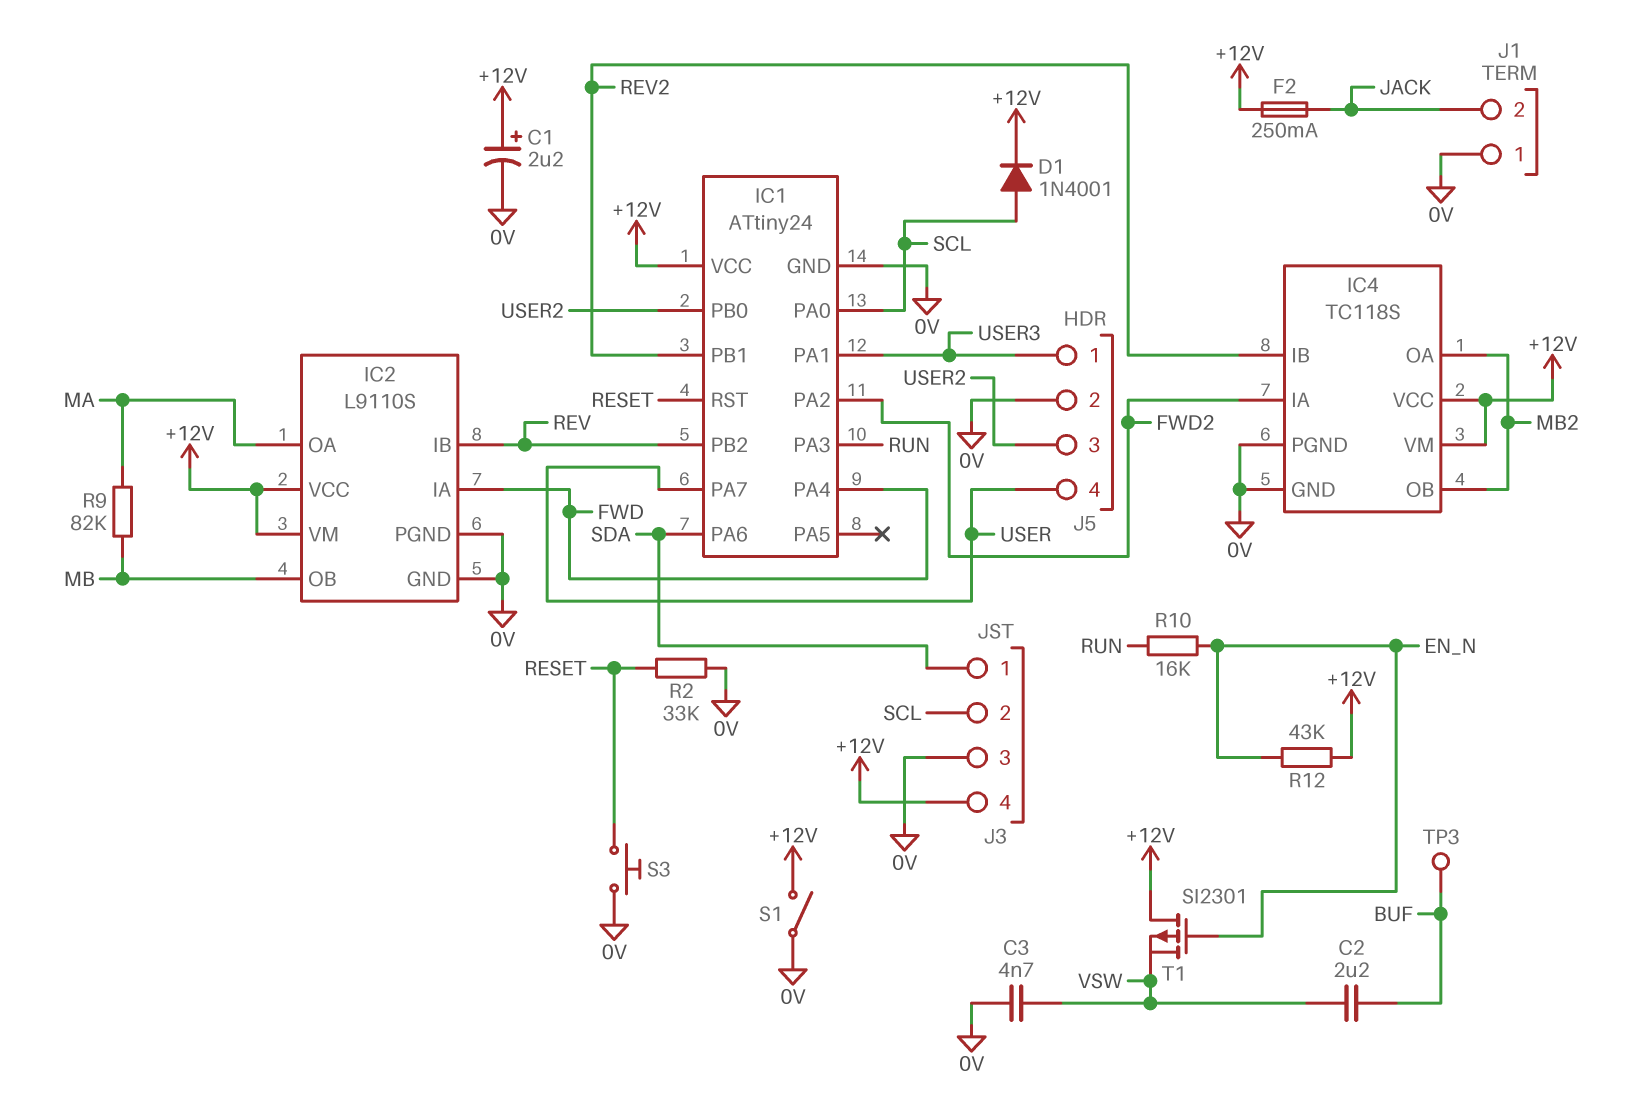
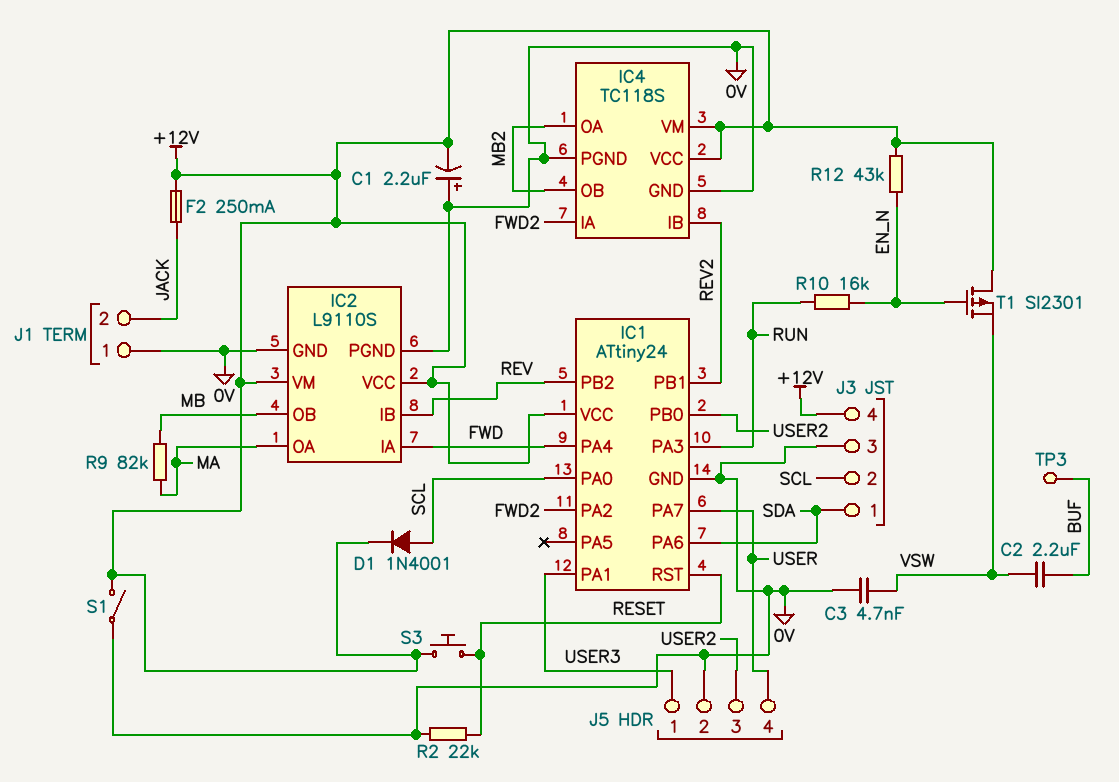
C1: 2.2uF (plus +12V, minus 0V) -> 2.2uF (plus 0V, minus +12V)
R2: 33k (0V, RESET) -> 22k (0V, RESET)
S3: button (0V, RESET) -> button (+12V, RESET)

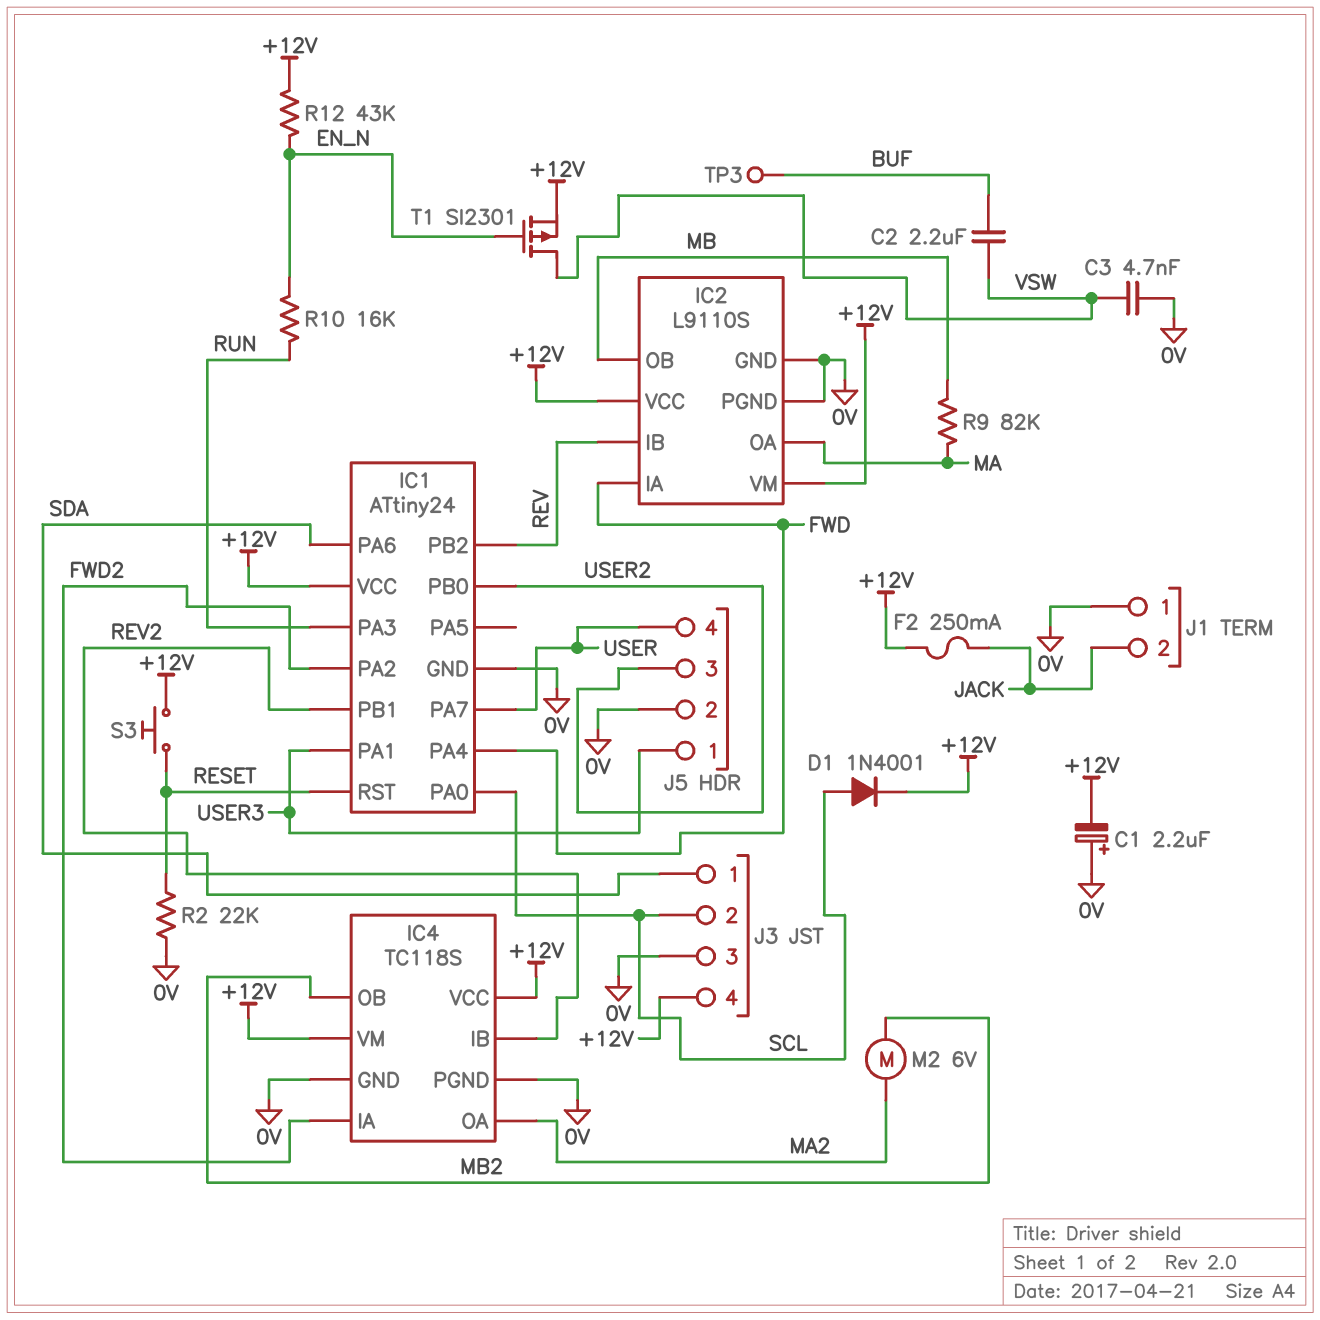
IC4 pin OA: MB2 -> MA2
M2: none -> motor 6V (MA2, MB2)
S1: switch (+12V, 0V) -> none
T1: PMOS SI2301 (G EN_N, D +12V, S VSW) -> PMOS SI2301 (G EN_N, D VSW, S +12V)

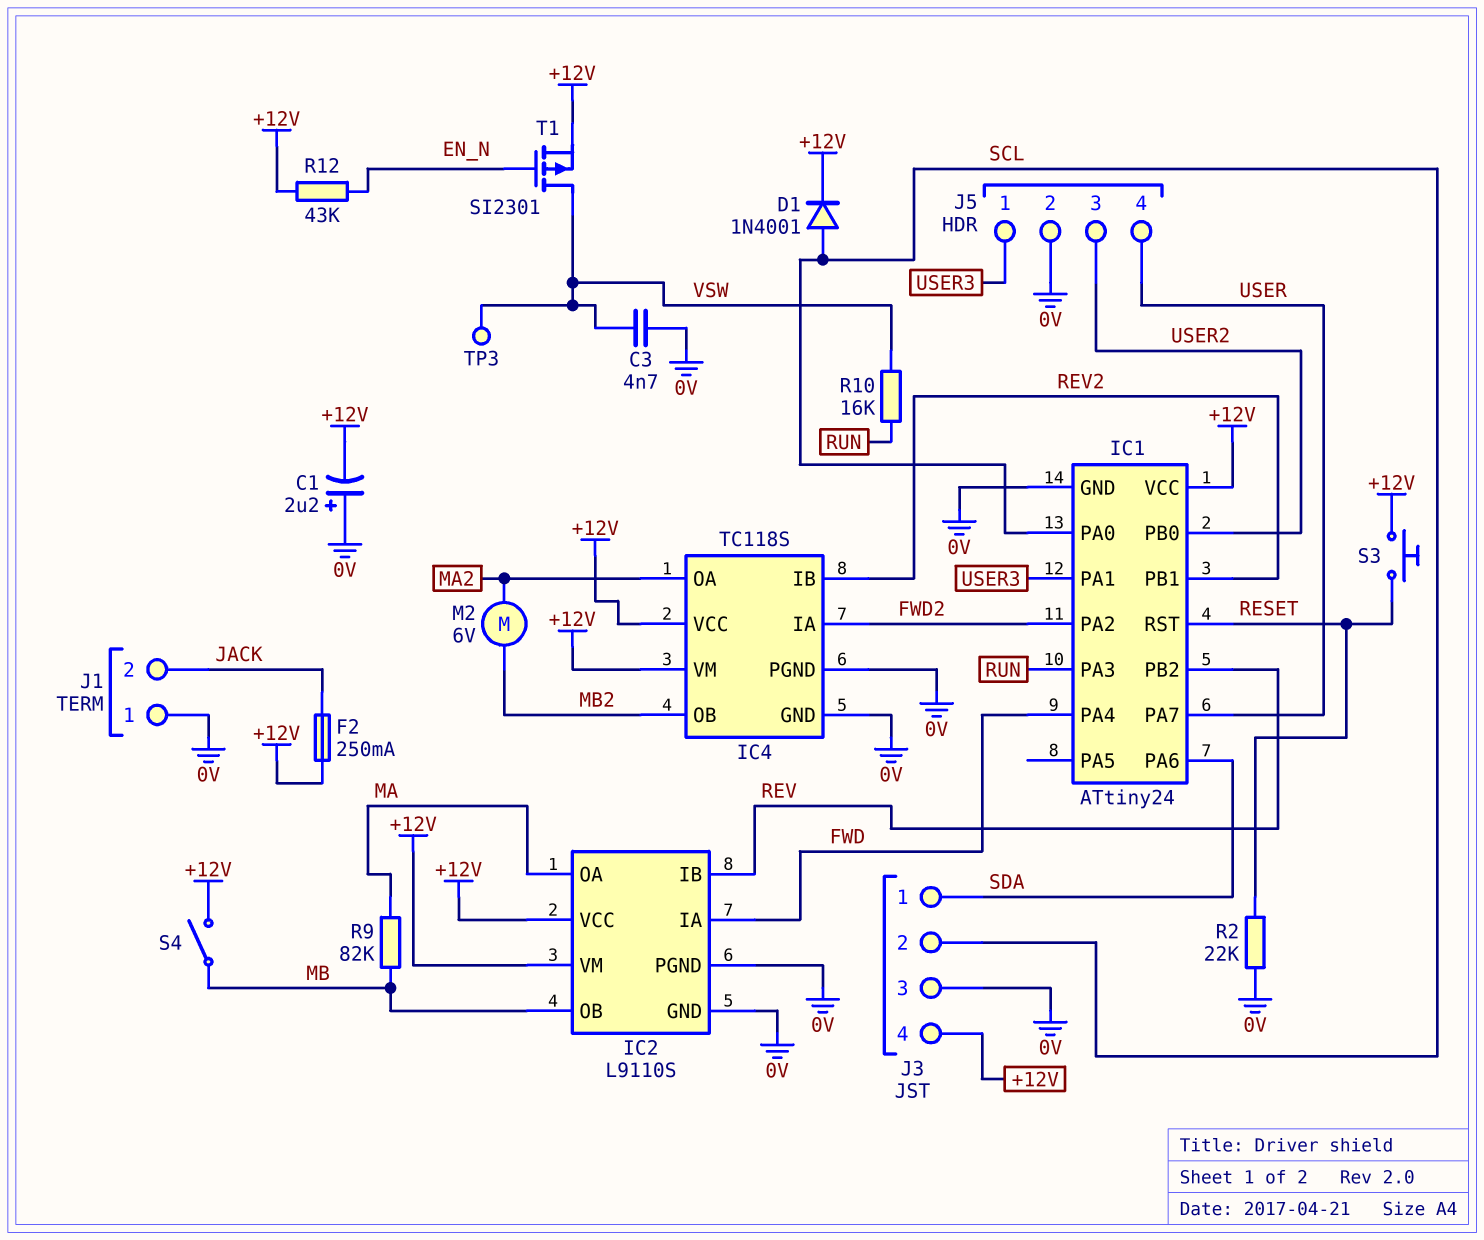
C2: 2.2uF (BUF, VSW) -> none
R10: 16k (EN_N, RUN) -> 16k (RUN, VSW)
S4: none -> switch (+12V, MB)
TP3: test point (BUF) -> test point (VSW)

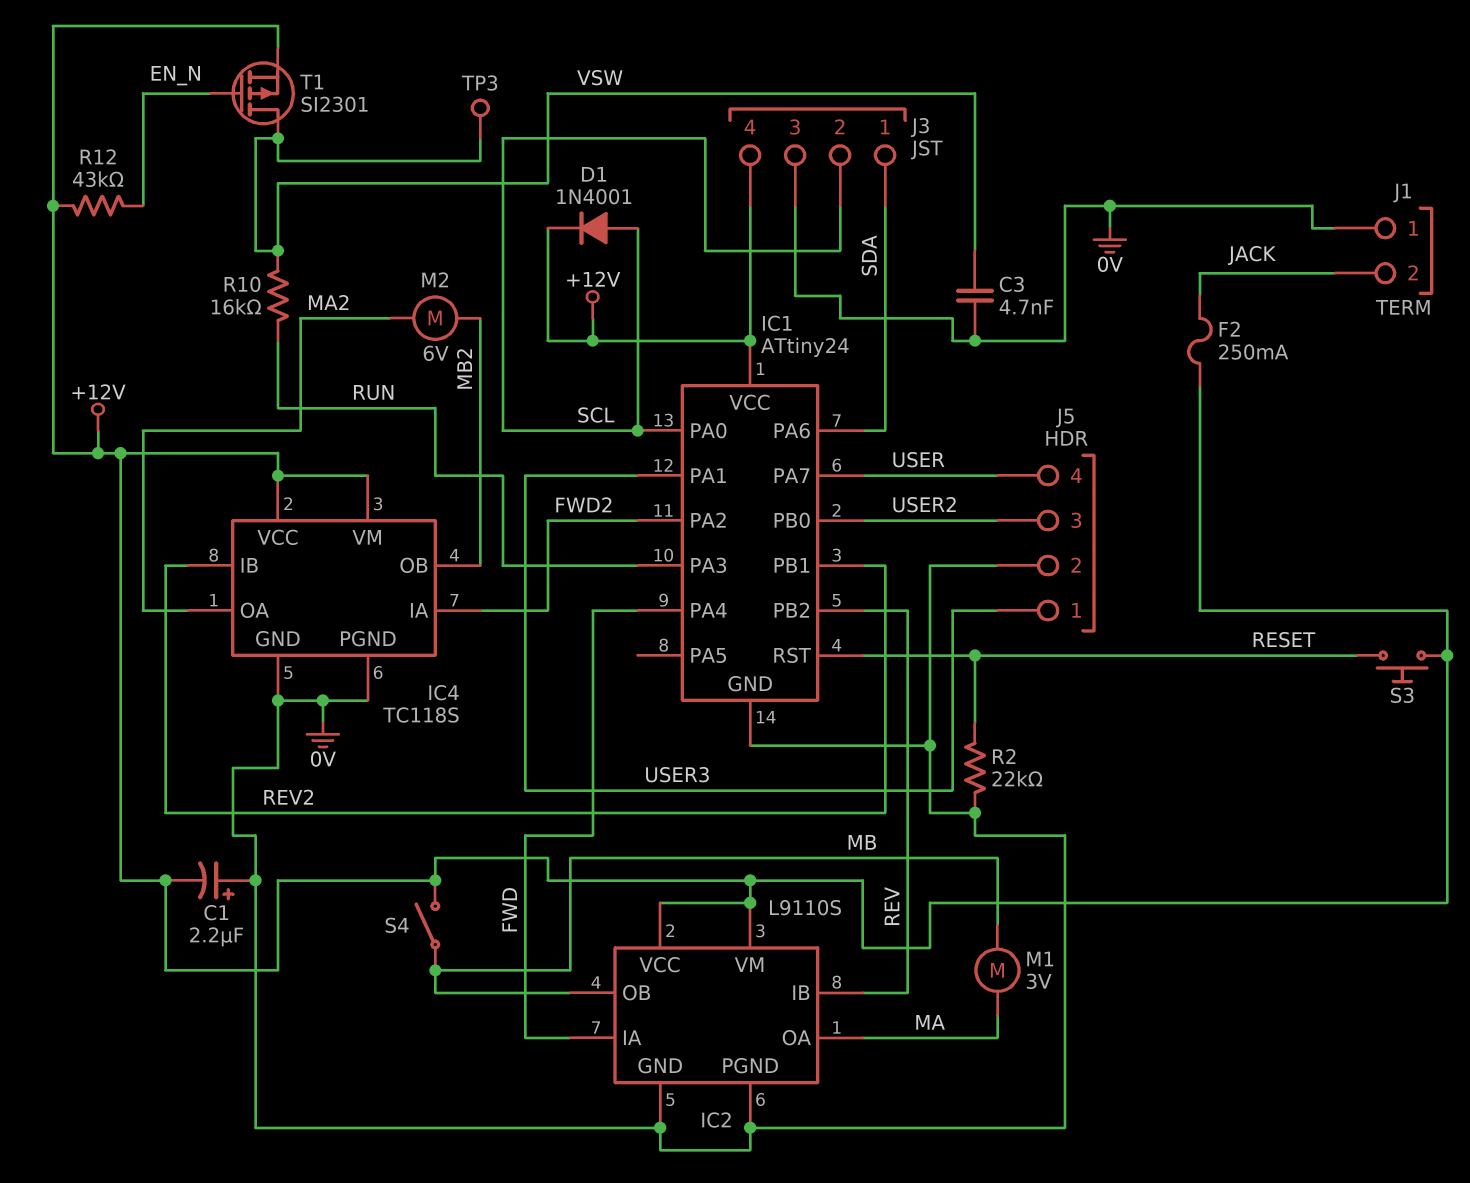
M1: none -> motor 3V (MA, MB)
R9: 82k (MA, MB) -> none

